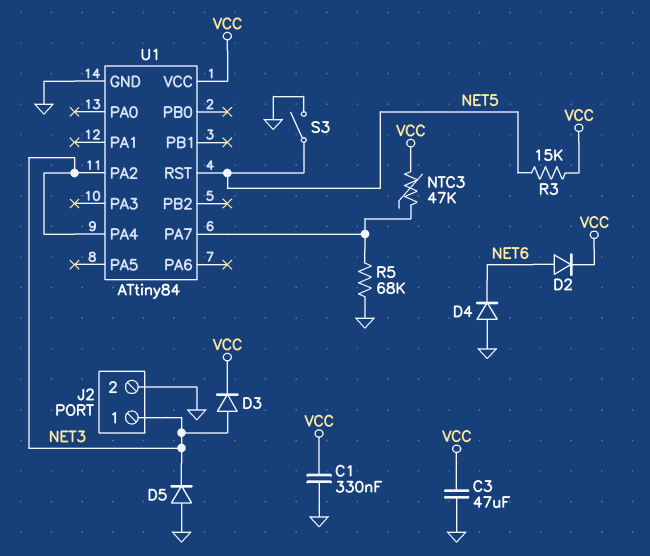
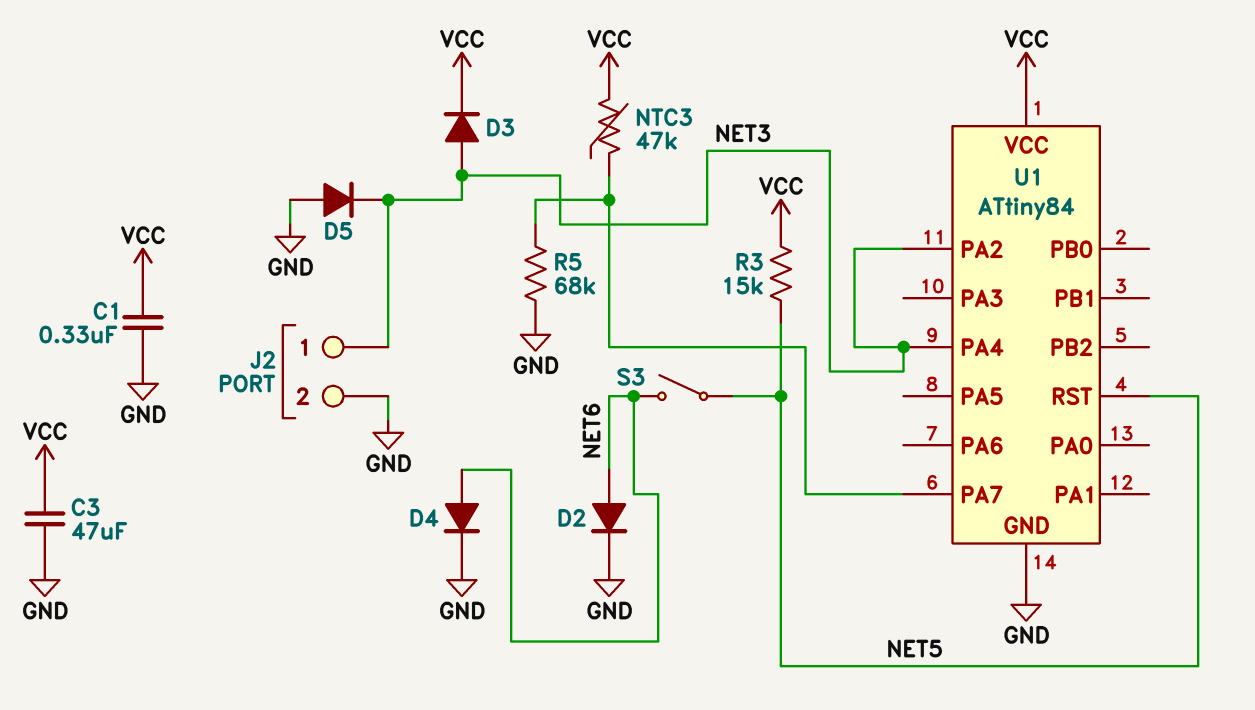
D2: diode (A NET6, K VCC) -> diode (A NET6, K GND)
D4: diode (A GND, K NET6) -> diode (A NET6, K GND)
S3: switch (GND, NET5) -> switch (NET5, NET6)

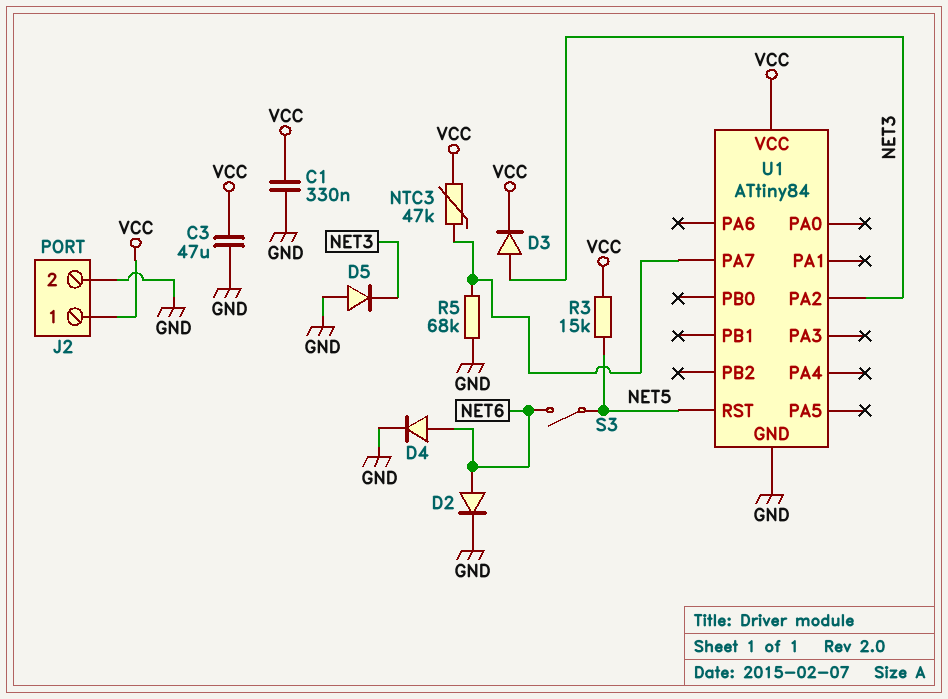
J2 pin 1: NET3 -> VCC
U1 pin PA4: NET3 -> none

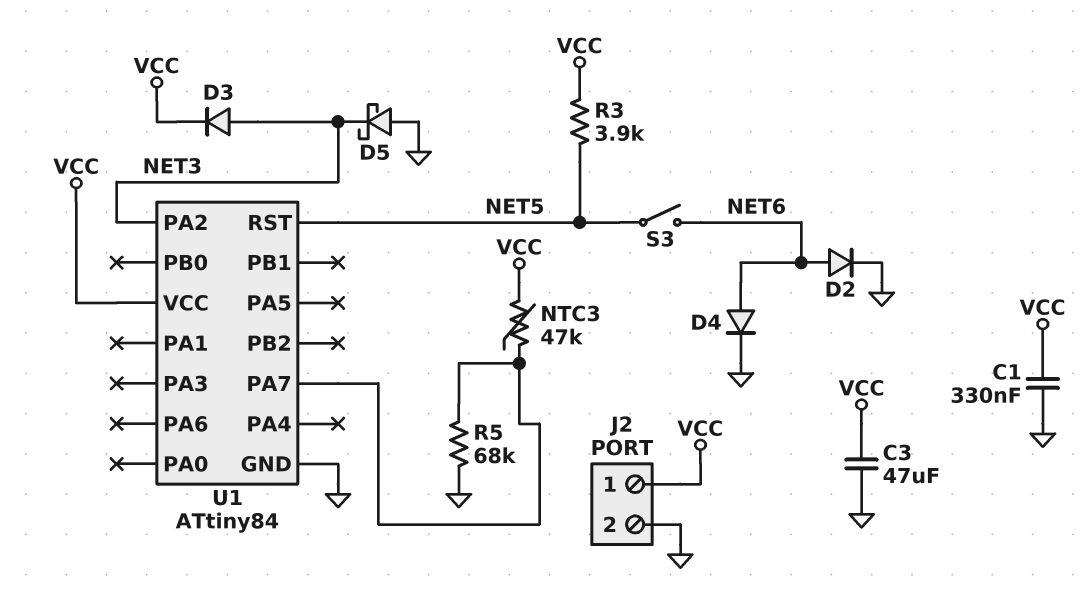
D5: diode (A GND, K NET3) -> schottky (A GND, K NET3)
R3: 15k (NET5, VCC) -> 3.9k (NET5, VCC)

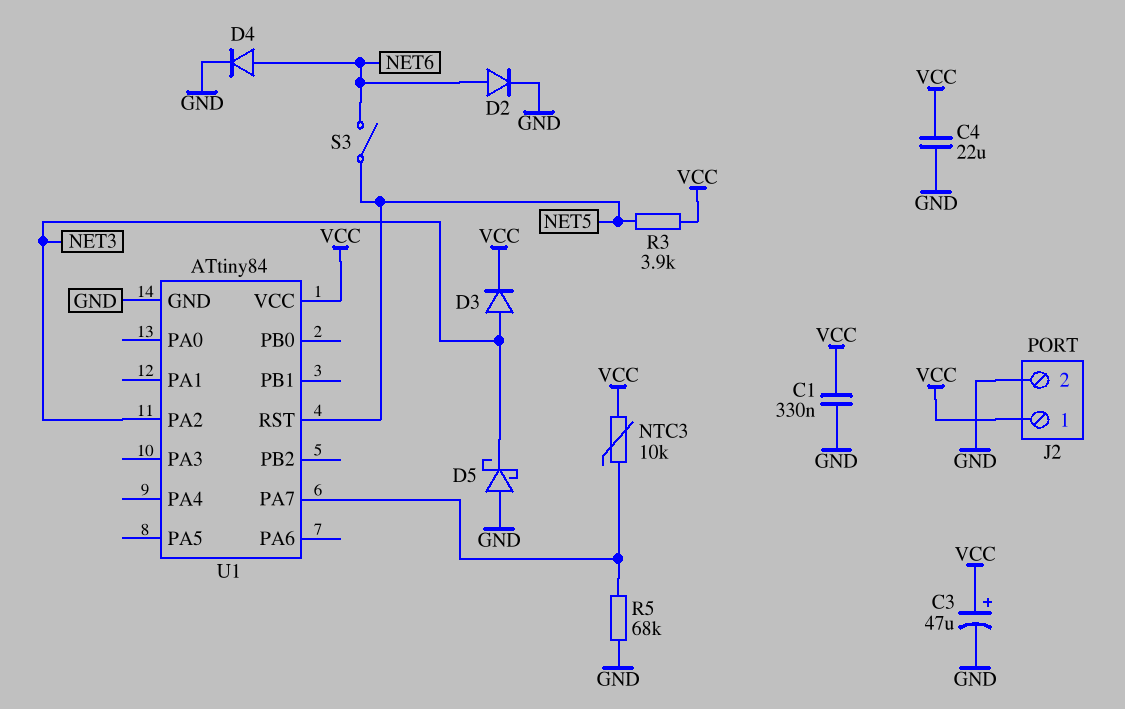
C3: 47uF (GND, VCC) -> 47uF (plus VCC, minus GND)
C4: none -> 22uF (GND, VCC)
NTC3: 47k (U1/PA7, VCC) -> 10k (U1/PA7, VCC)

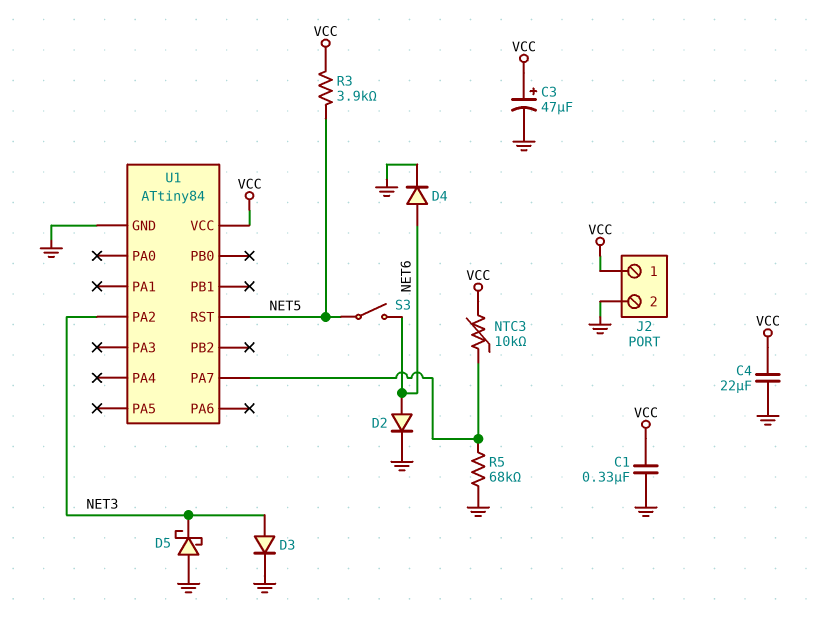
D3: diode (A NET3, K VCC) -> diode (A NET3, K GND)

